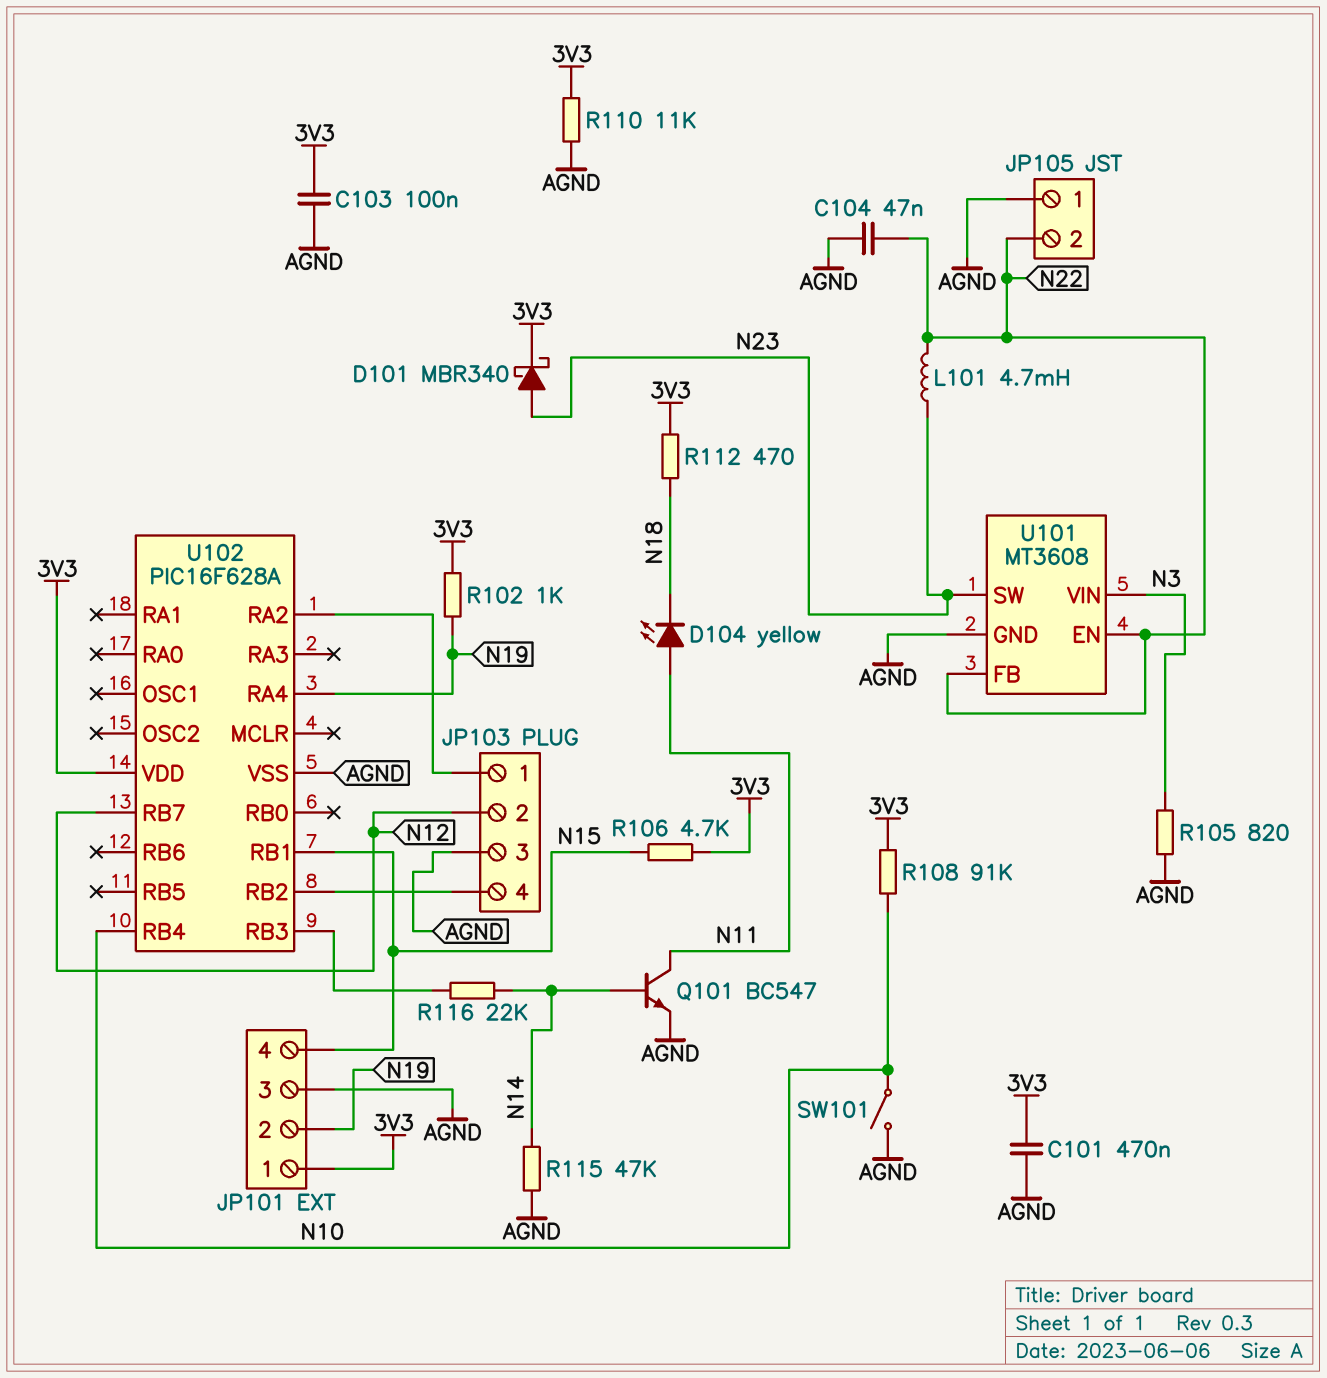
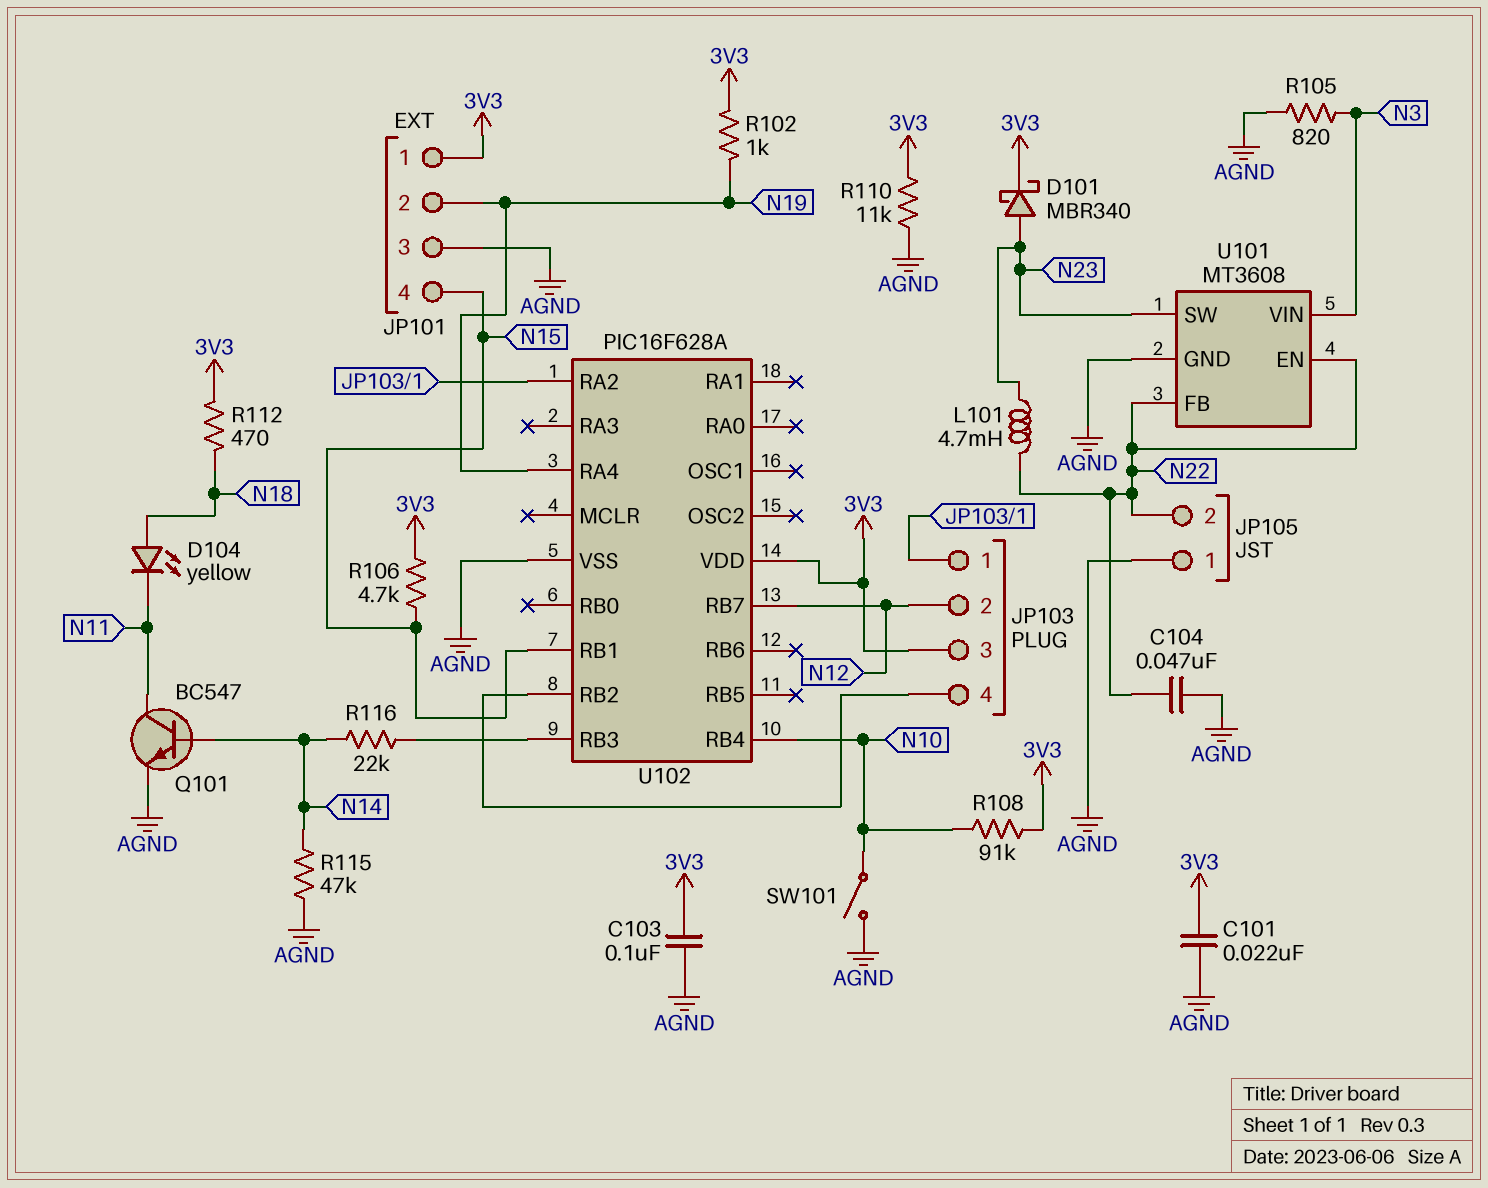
C101: 470nF (3V3, AGND) -> 22nF (3V3, AGND)
D104: LED yellow (A N11, K N18) -> LED yellow (A N18, K N11)
JP103 pin 3: AGND -> 3V3

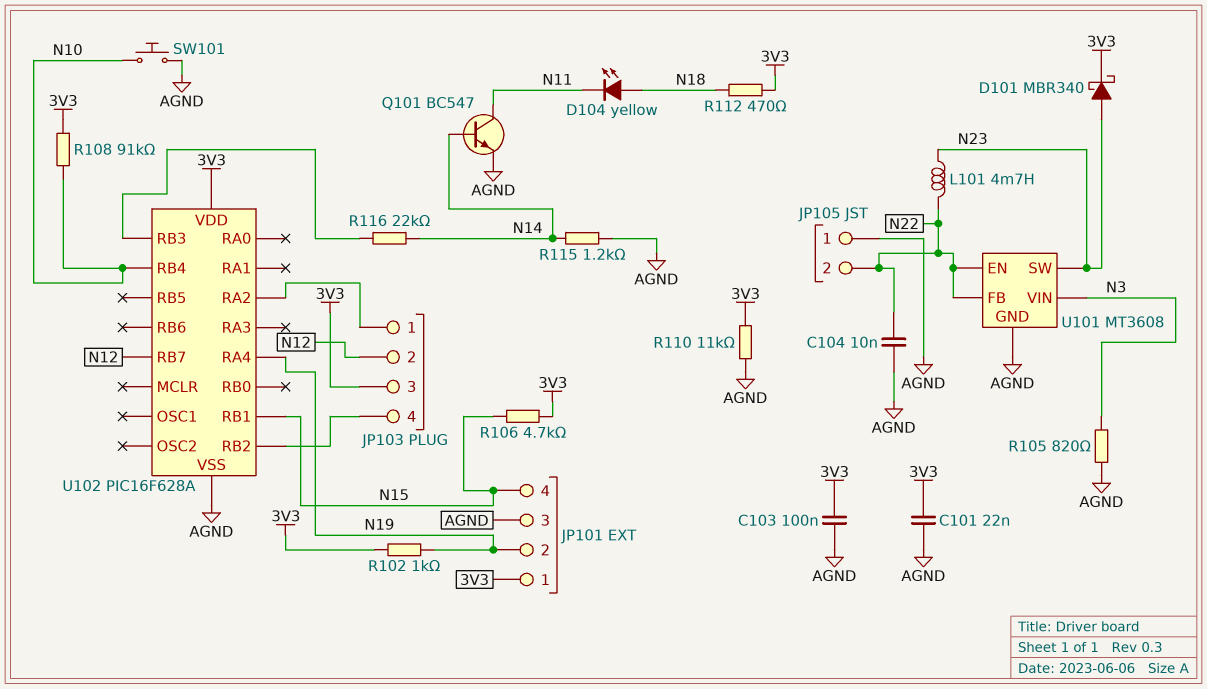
C104: 47nF (AGND, N22) -> 10nF (AGND, N22)
R115: 47k (AGND, N14) -> 1.2k (AGND, N14)
SW101: switch (AGND, N10) -> button (AGND, N10)

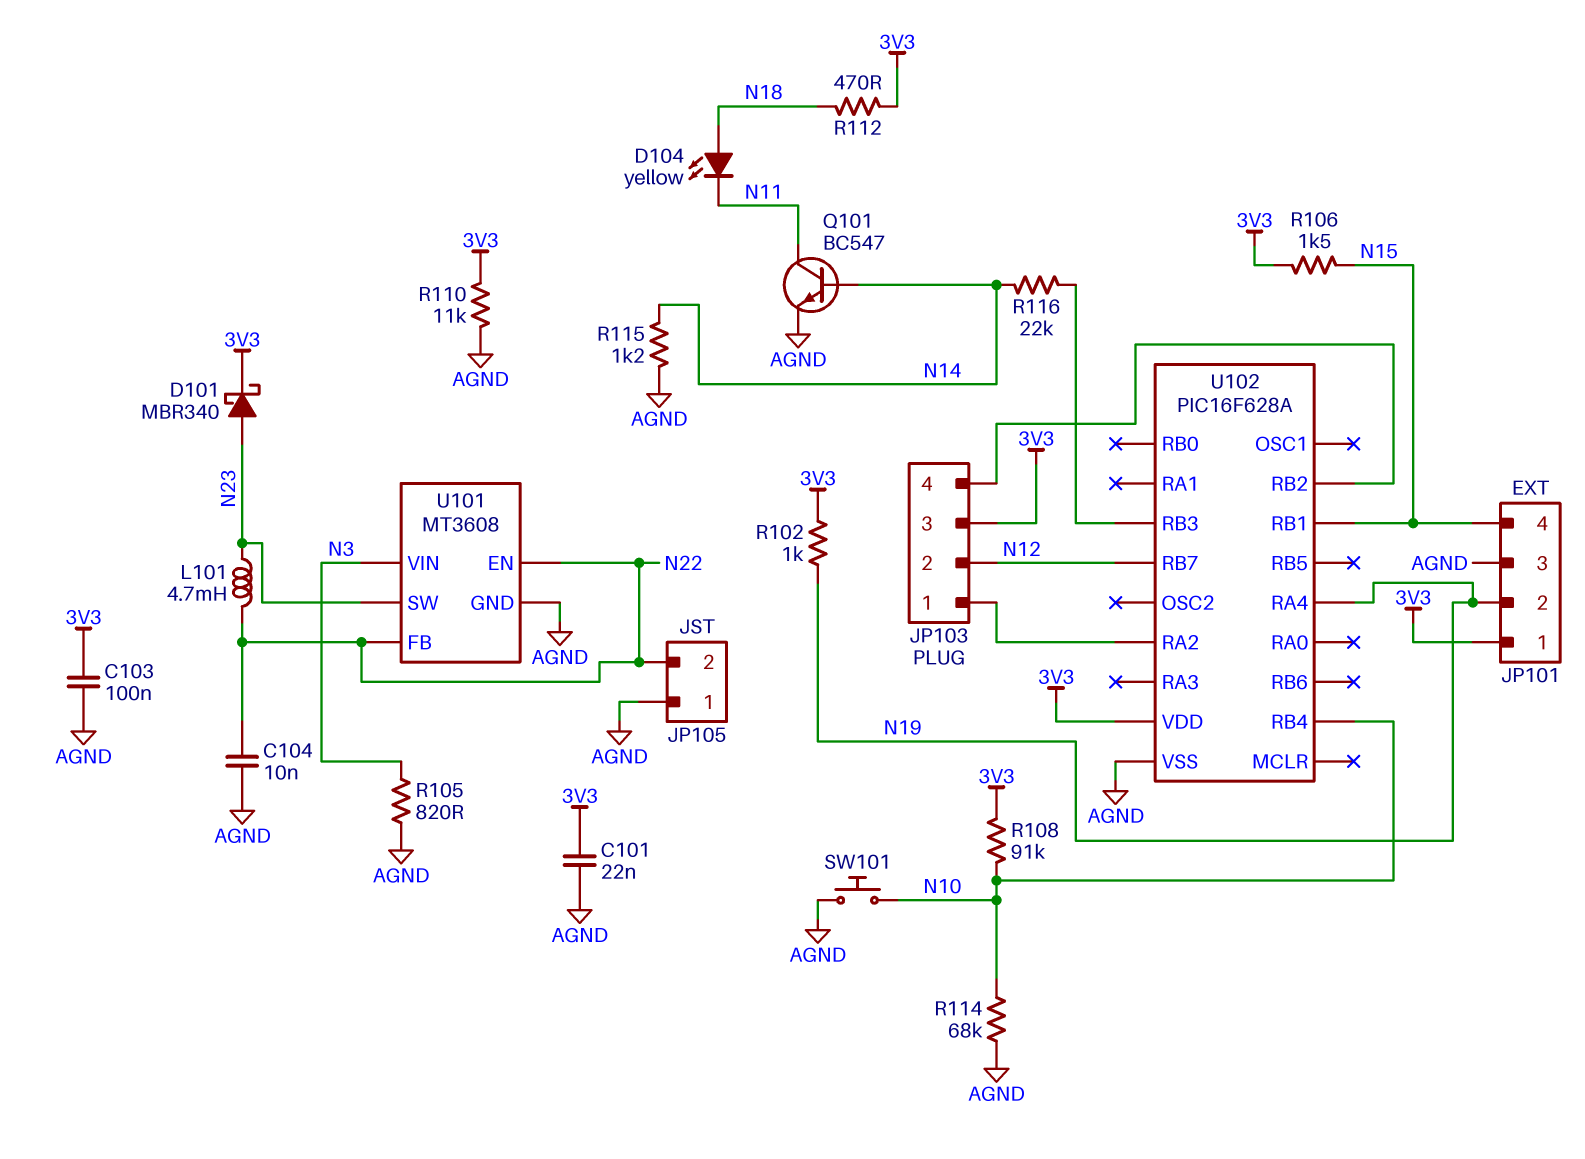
R106: 4.7k (3V3, N15) -> 1.5k (3V3, N15)
R114: none -> 68k (AGND, N10)

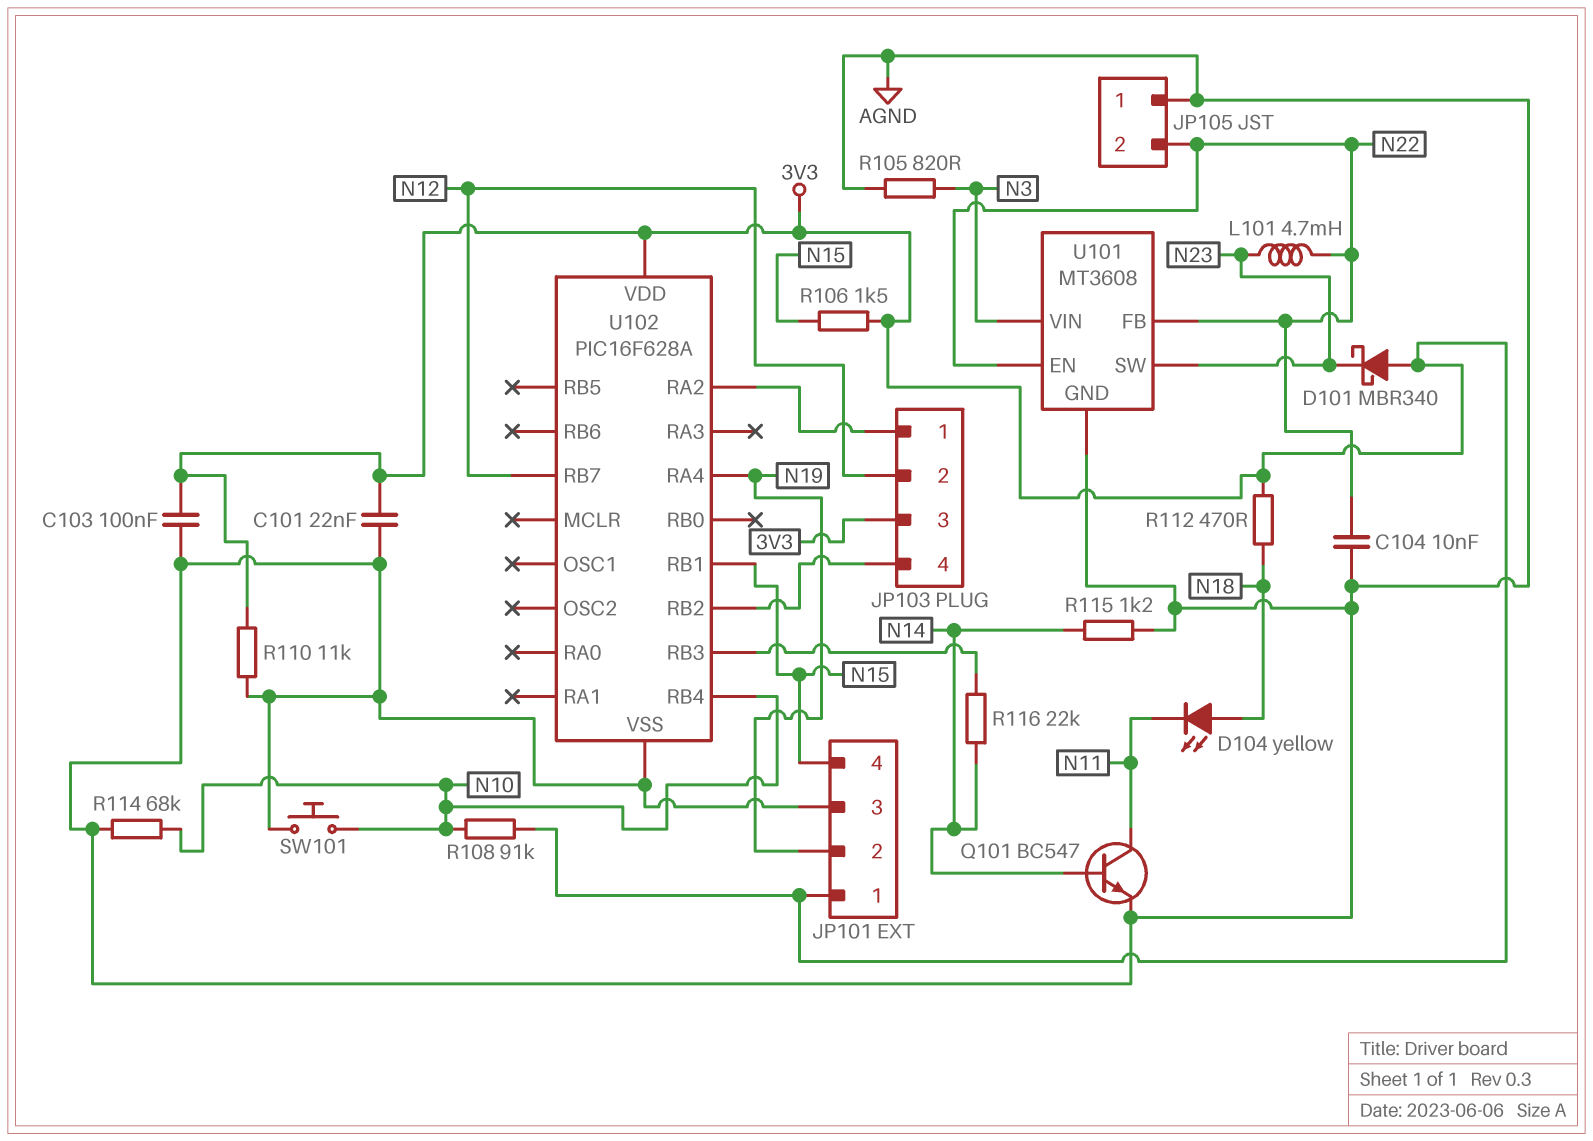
D101: schottky MBR340 (A N23, K 3V3) -> schottky MBR340 (A 3V3, K N23)
R102: 1k (3V3, N19) -> none

